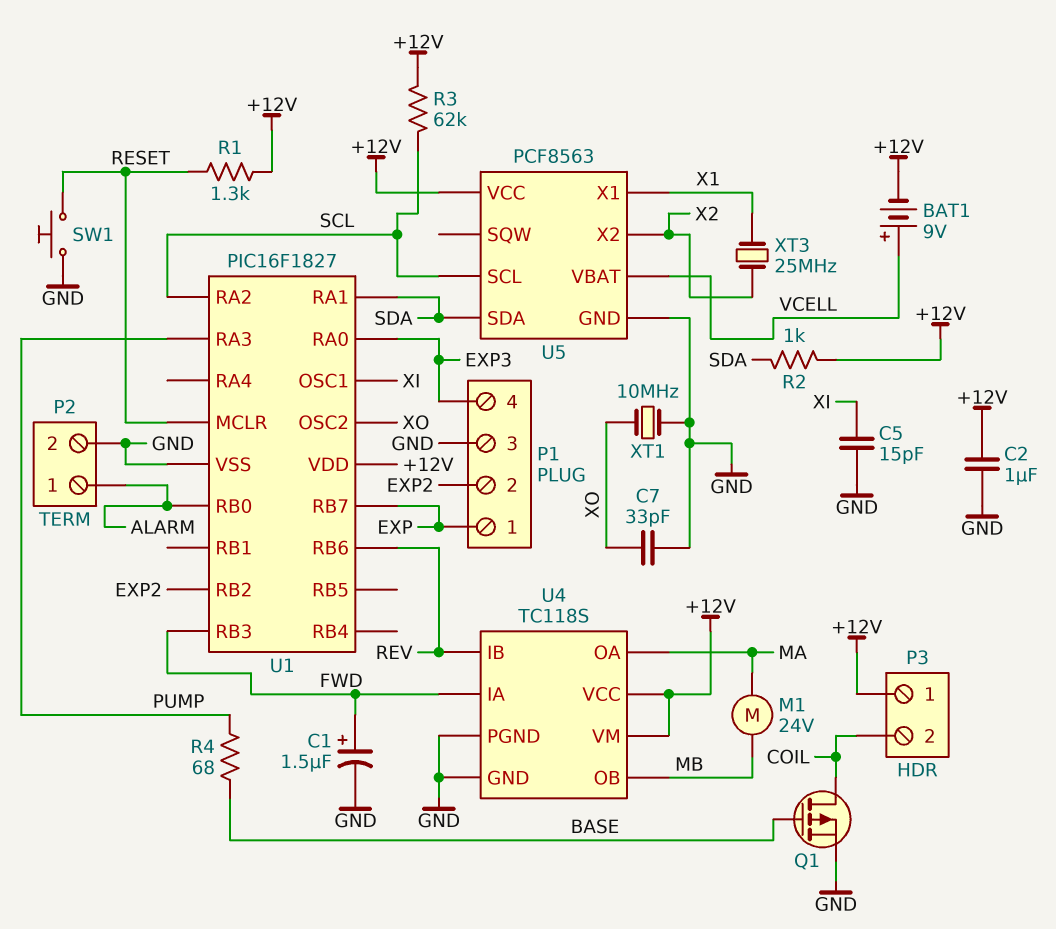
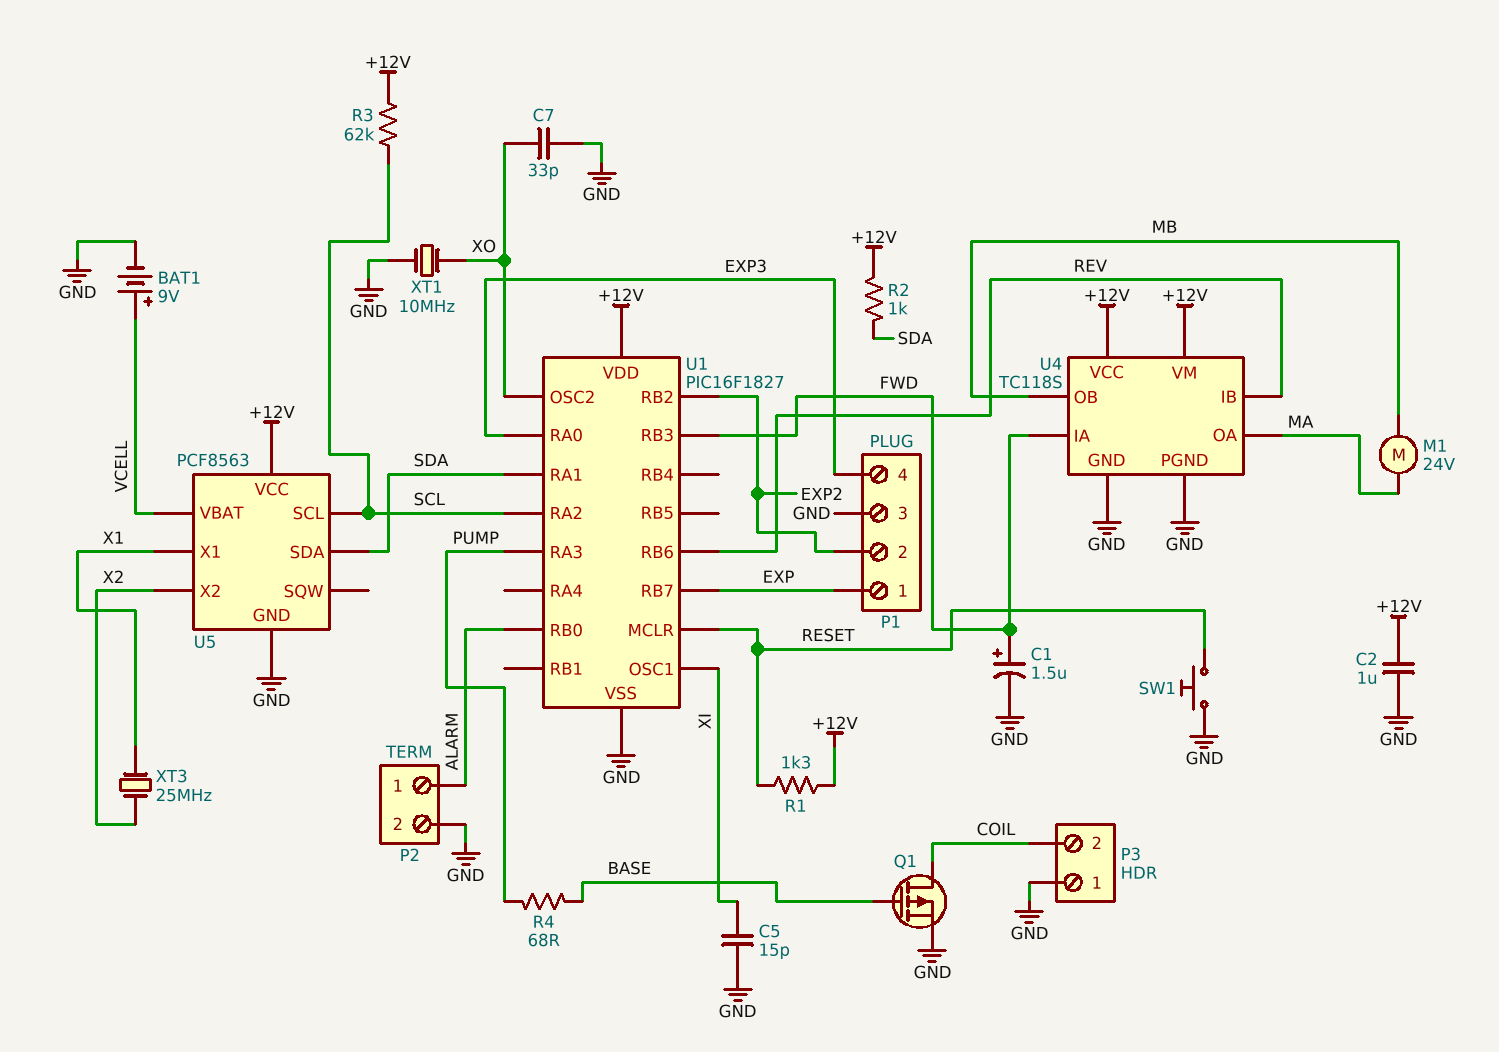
BAT1: 9V (plus VCELL, minus +12V) -> 9V (plus VCELL, minus GND)
P3 pin 1: +12V -> GND

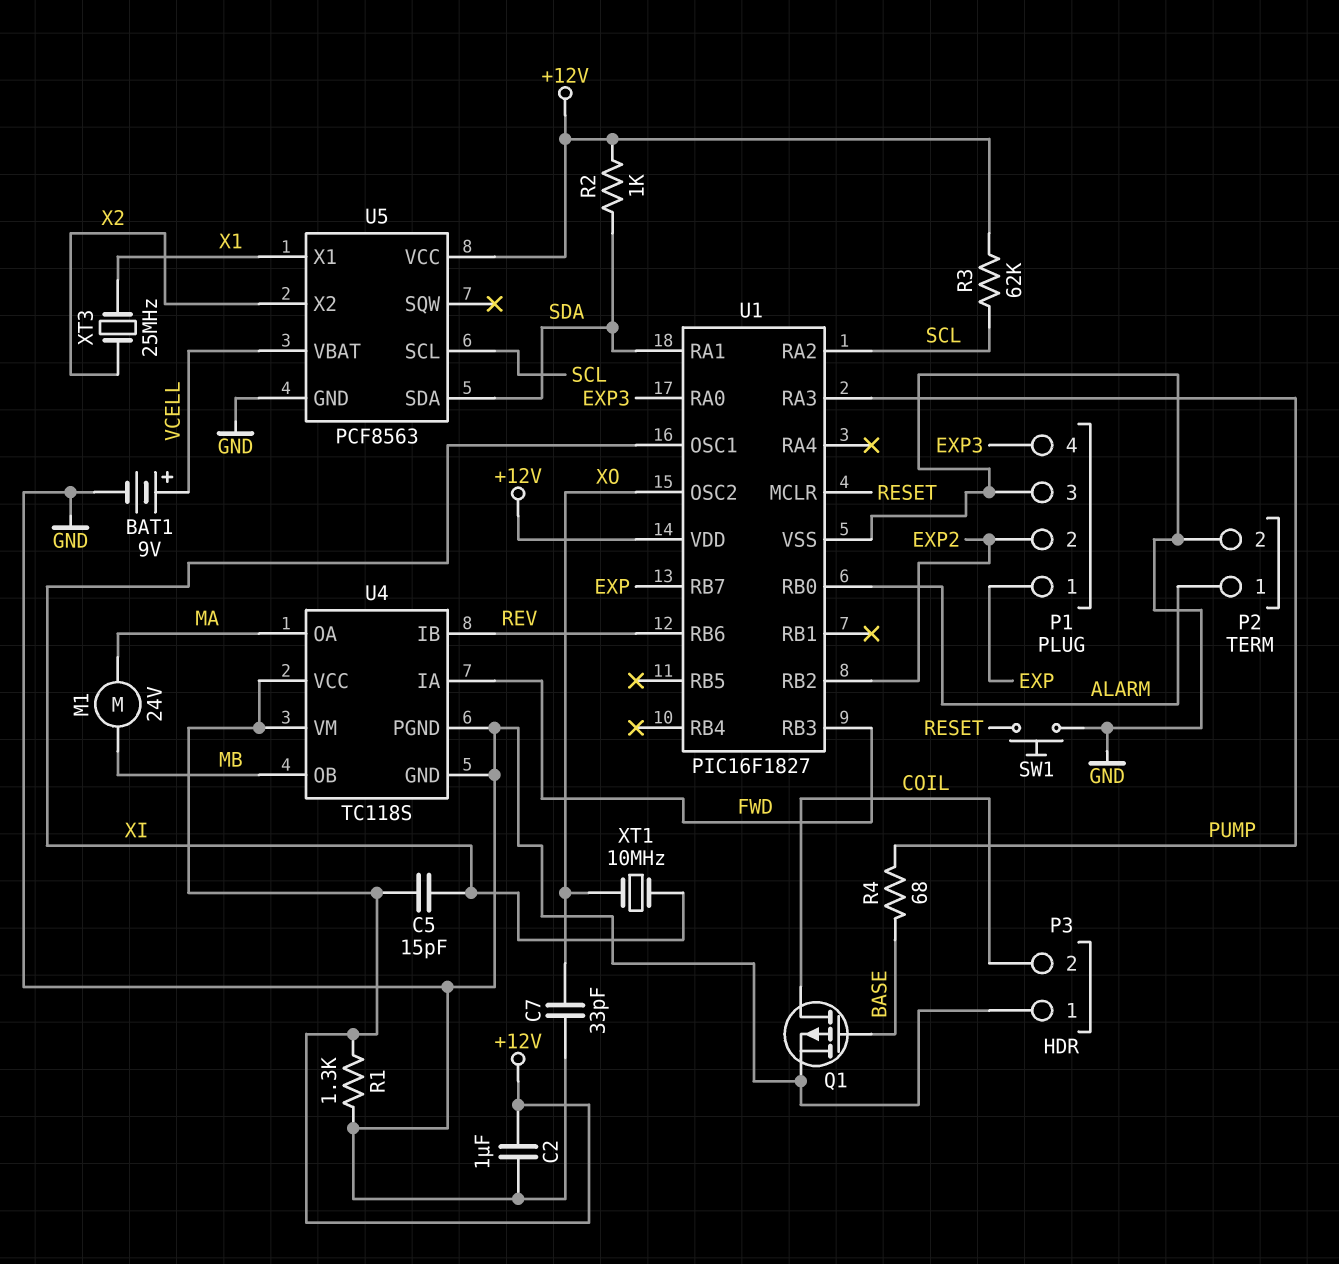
C1: 1.5uF (plus FWD, minus GND) -> none
C5: 15pF (GND, XI) -> 15pF (+12V, XI)
R1: 1.3k (+12V, RESET) -> 1.3k (+12V, GND)
XT1: 10MHz (GND, XO) -> 10MHz (XI, XO)

